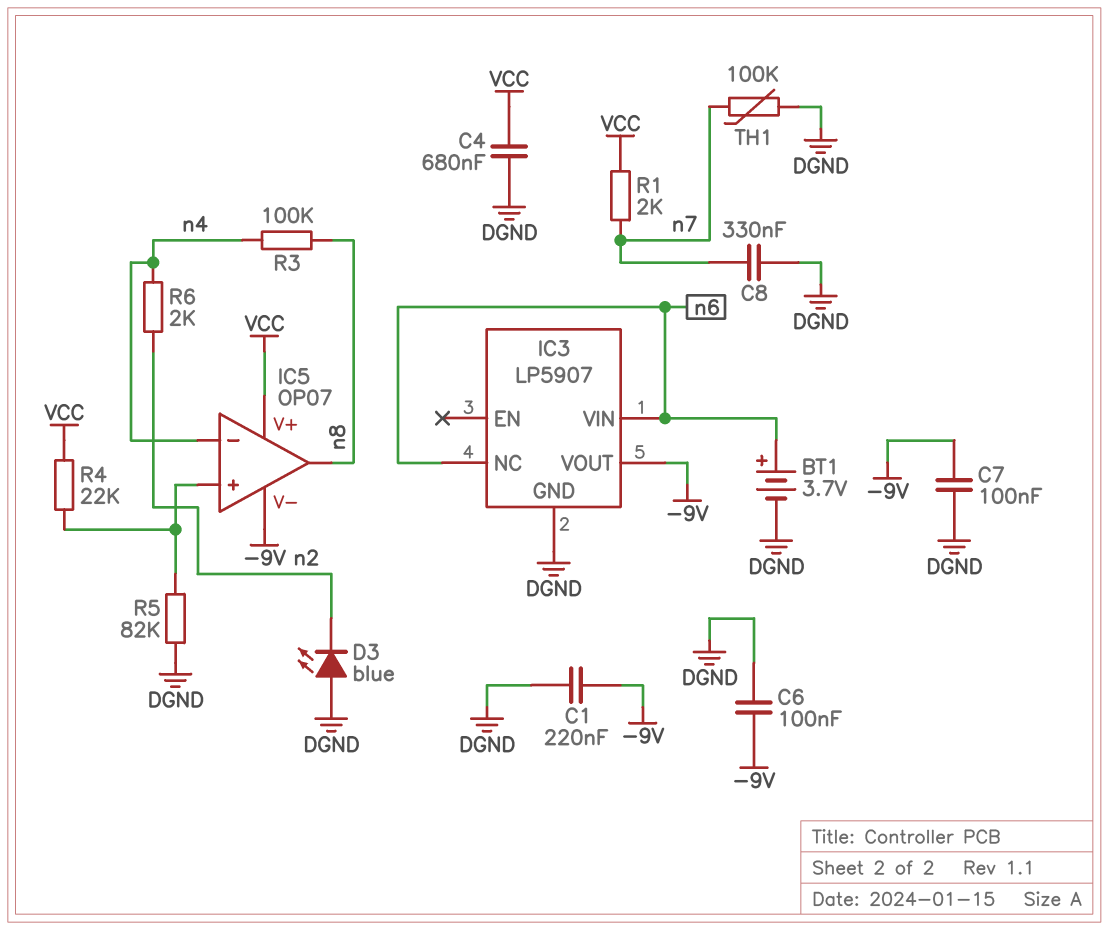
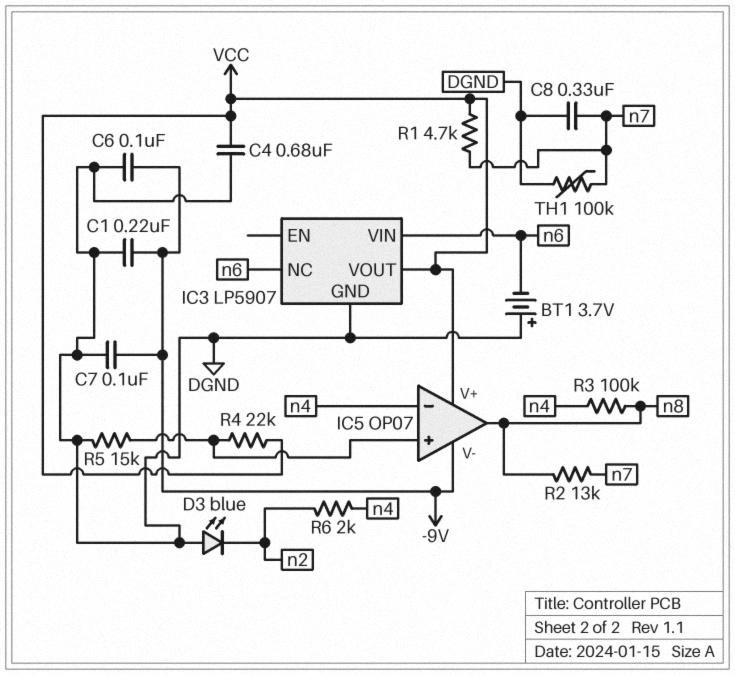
BT1: 3.7V (plus n6, minus DGND) -> 3.7V (plus DGND, minus n6)
IC3 pin VOUT: -9V -> VCC
R1: 2k (VCC, n7) -> 4.7k (VCC, n7)
R2: none -> 13k (n7, n8)
R5: 82k (DGND, IC5/in+) -> 15k (DGND, IC5/in+)

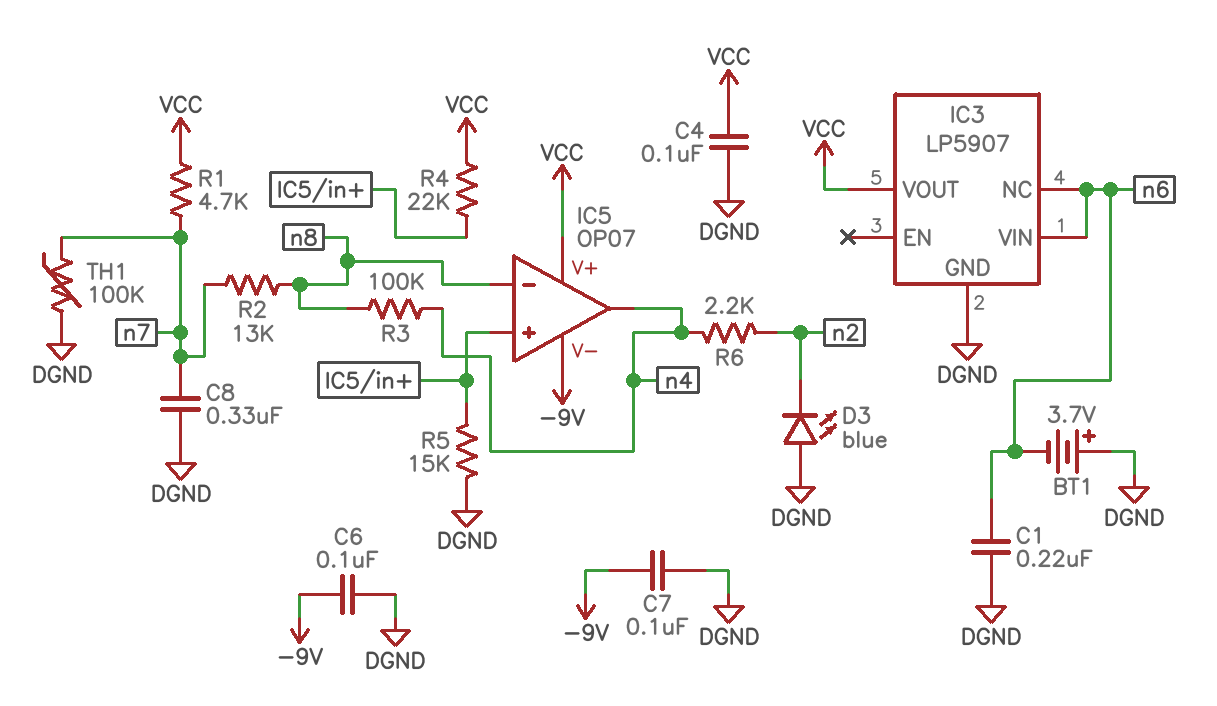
C1: 220nF (-9V, DGND) -> 220nF (DGND, n6)
C4: 680nF (DGND, VCC) -> 100nF (DGND, VCC)
IC5 pin in-: n4 -> n8
IC5 pin out: n8 -> n4
R6: 2k (n2, n4) -> 2.2k (n2, n4)

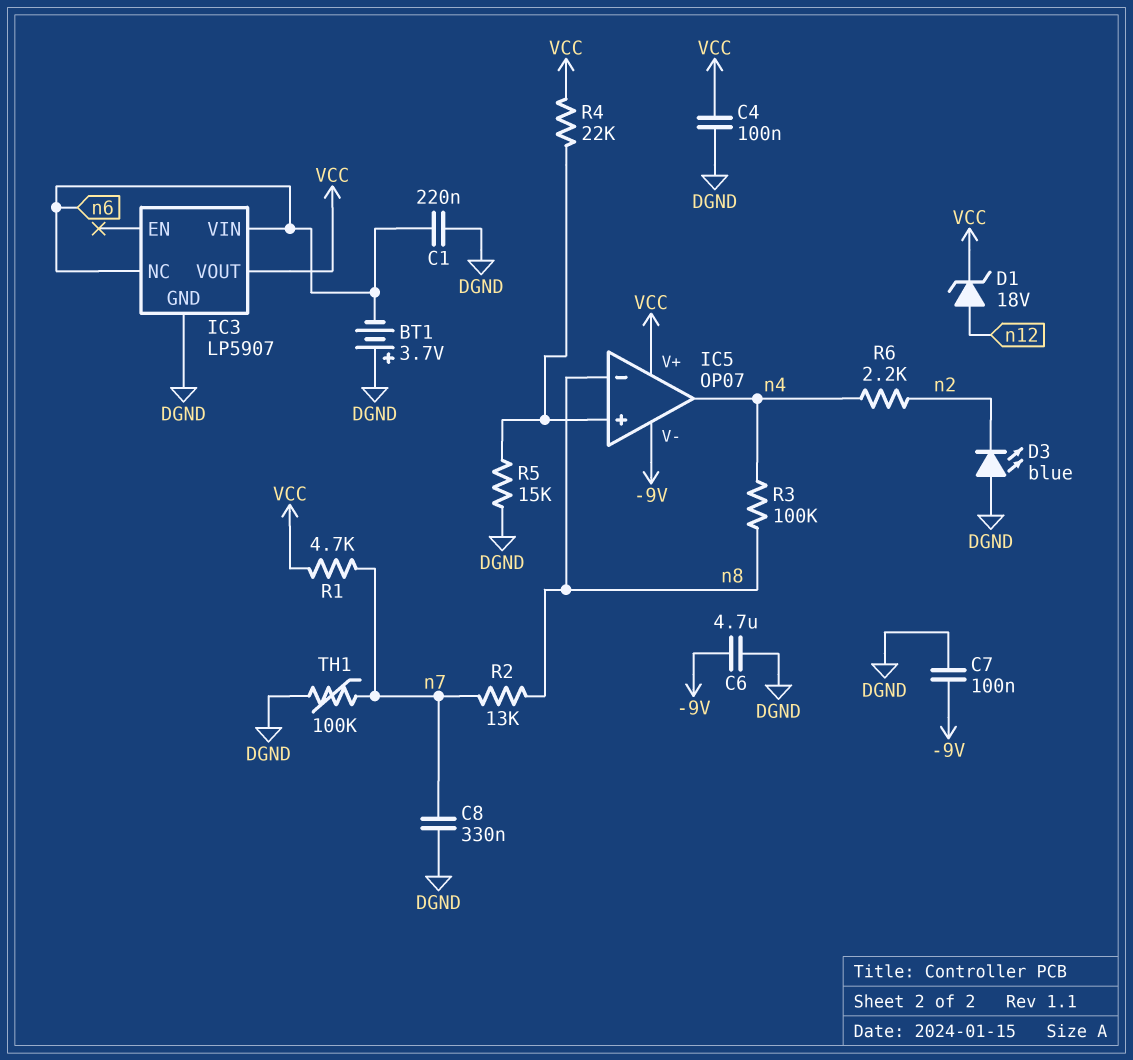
C6: 100nF (-9V, DGND) -> 4.7uF (-9V, DGND)
D1: none -> zener 18V (A n12, K VCC)

